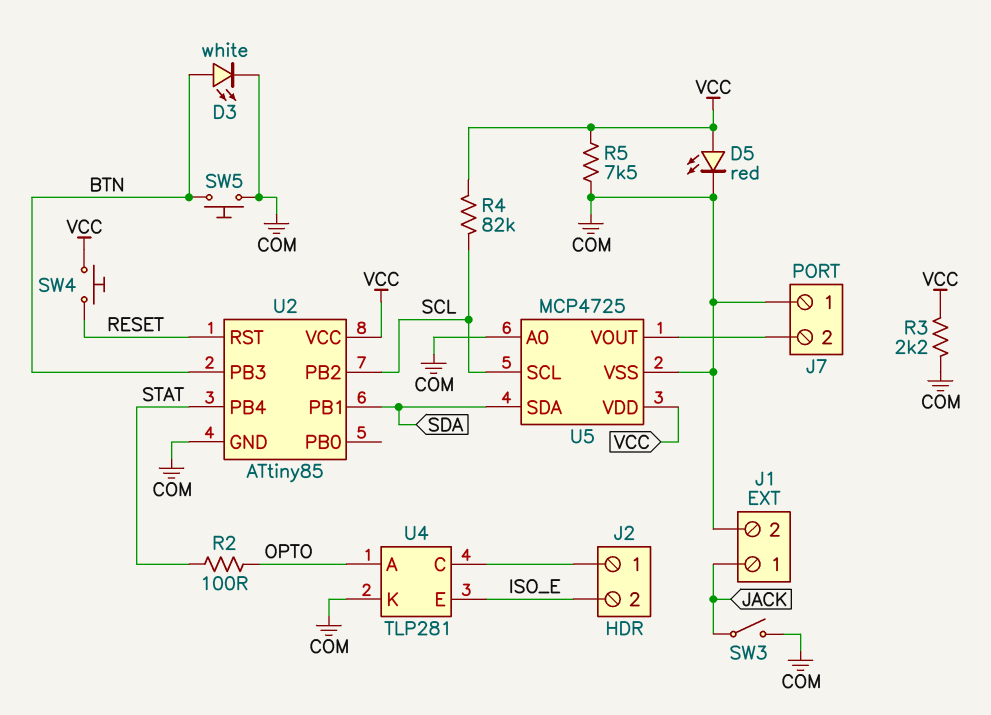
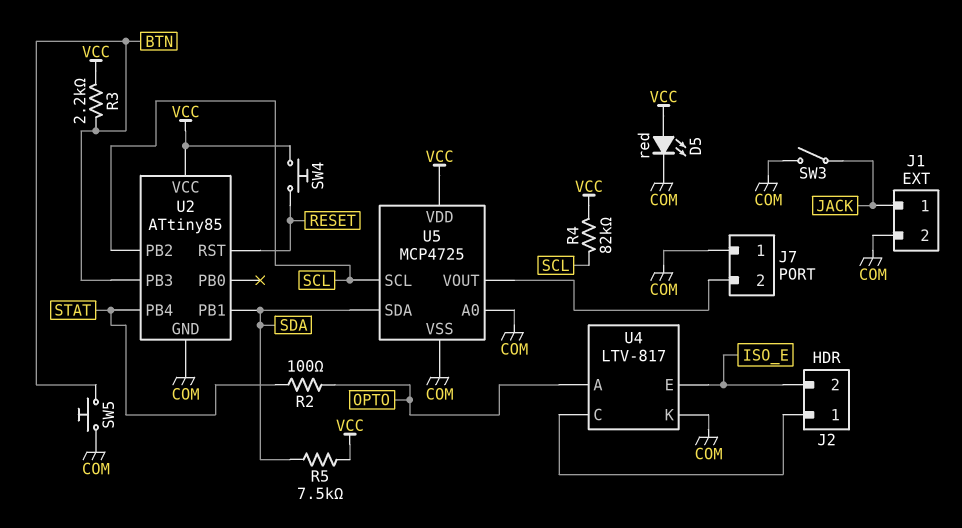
D3: LED white (A BTN, K COM) -> none
R3: 2.2k (COM, VCC) -> 2.2k (BTN, VCC)
R5: 7.5k (COM, VCC) -> 7.5k (SDA, VCC)
U4: TLP281 -> LTV-817

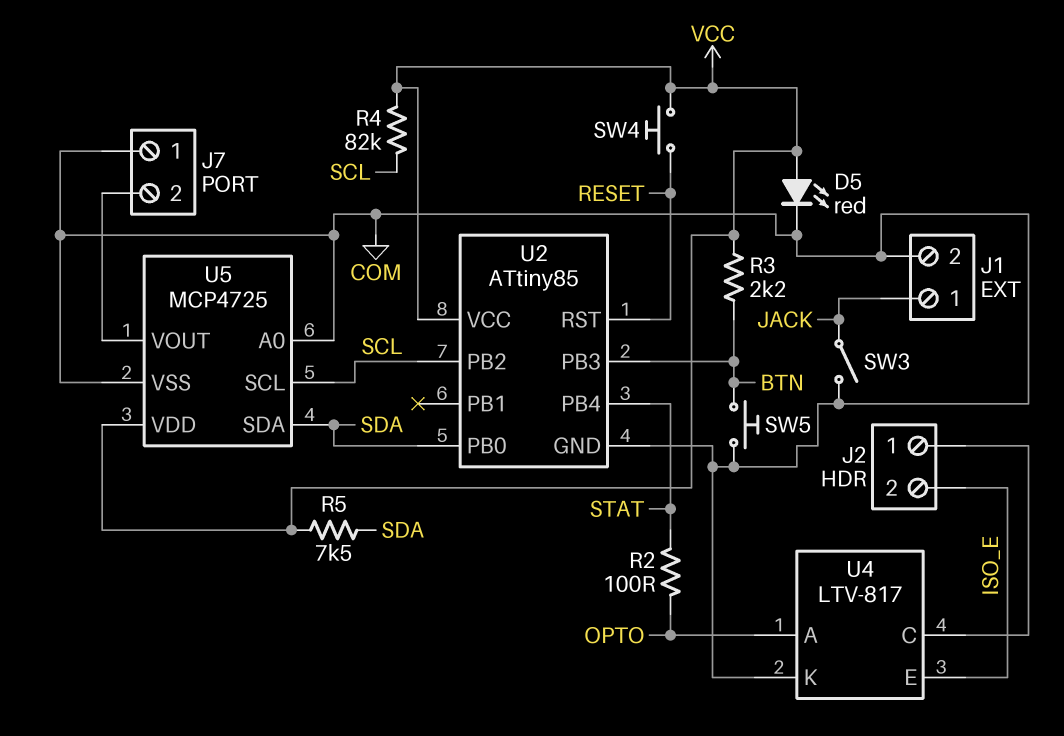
U2 pin PB0: none -> SDA
U2 pin PB1: SDA -> none

